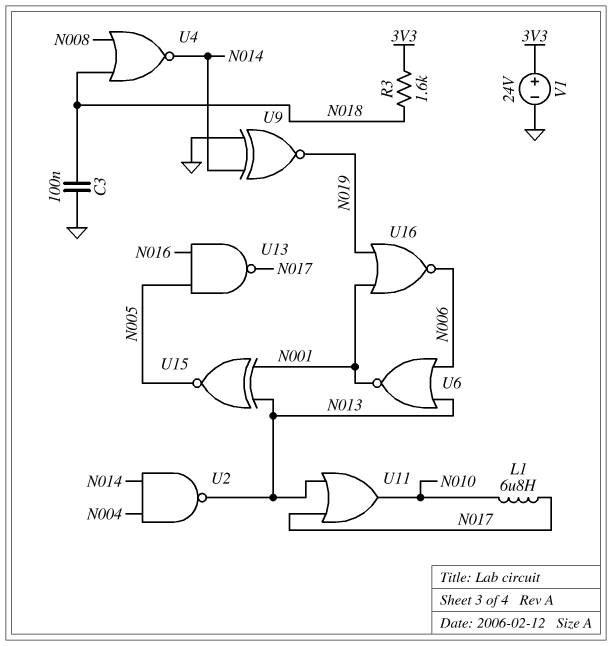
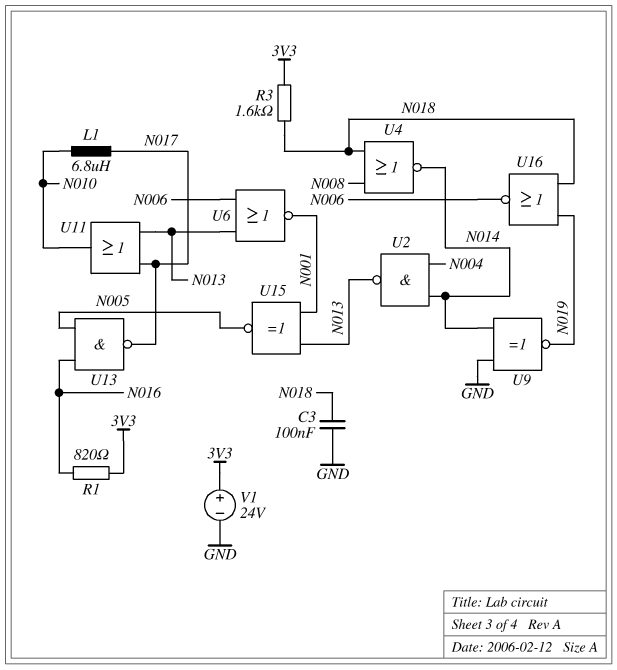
R1: none -> 820 (3V3, N016)
U16: NOR (in N001, in N019, out N006) -> NOR (in N018, in N019, out N006)

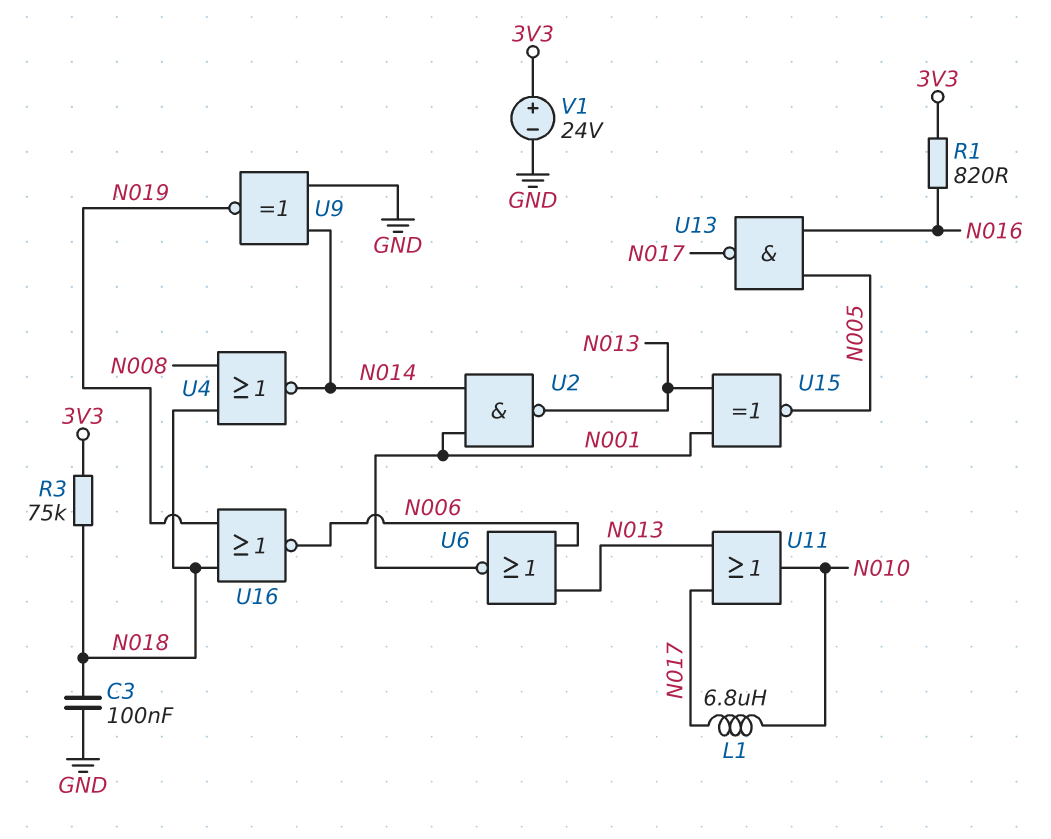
R3: 1.6k (3V3, N018) -> 75k (3V3, N018)
U2: NAND (in N004, in N014, out N013) -> NAND (in N001, in N014, out N013)

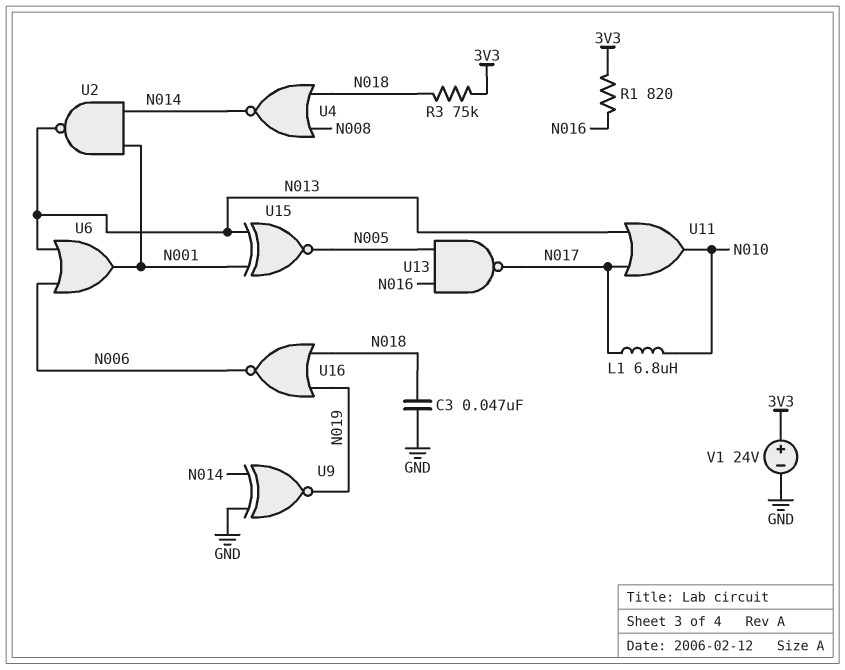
C3: 100nF (GND, N018) -> 47nF (GND, N018)
U6: NOR (in N006, in N013, out N001) -> OR (in N006, in N013, out N001)

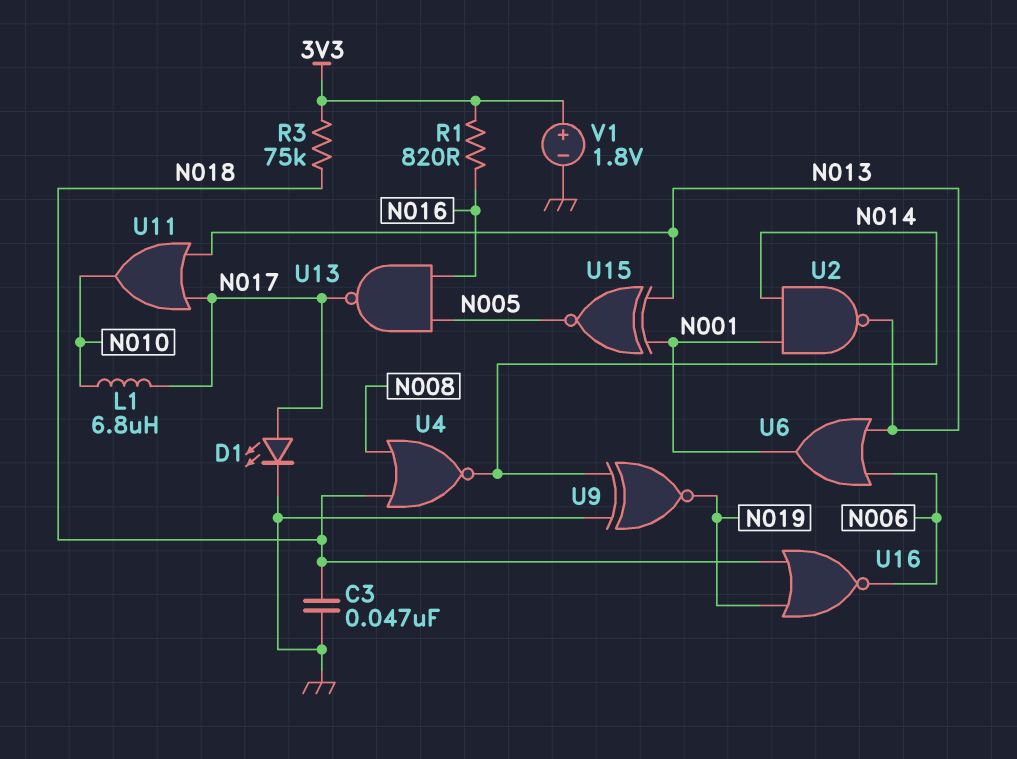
D1: none -> LED (A N017, K GND)
V1: 24V (plus 3V3, minus GND) -> 1.8V (plus 3V3, minus GND)

